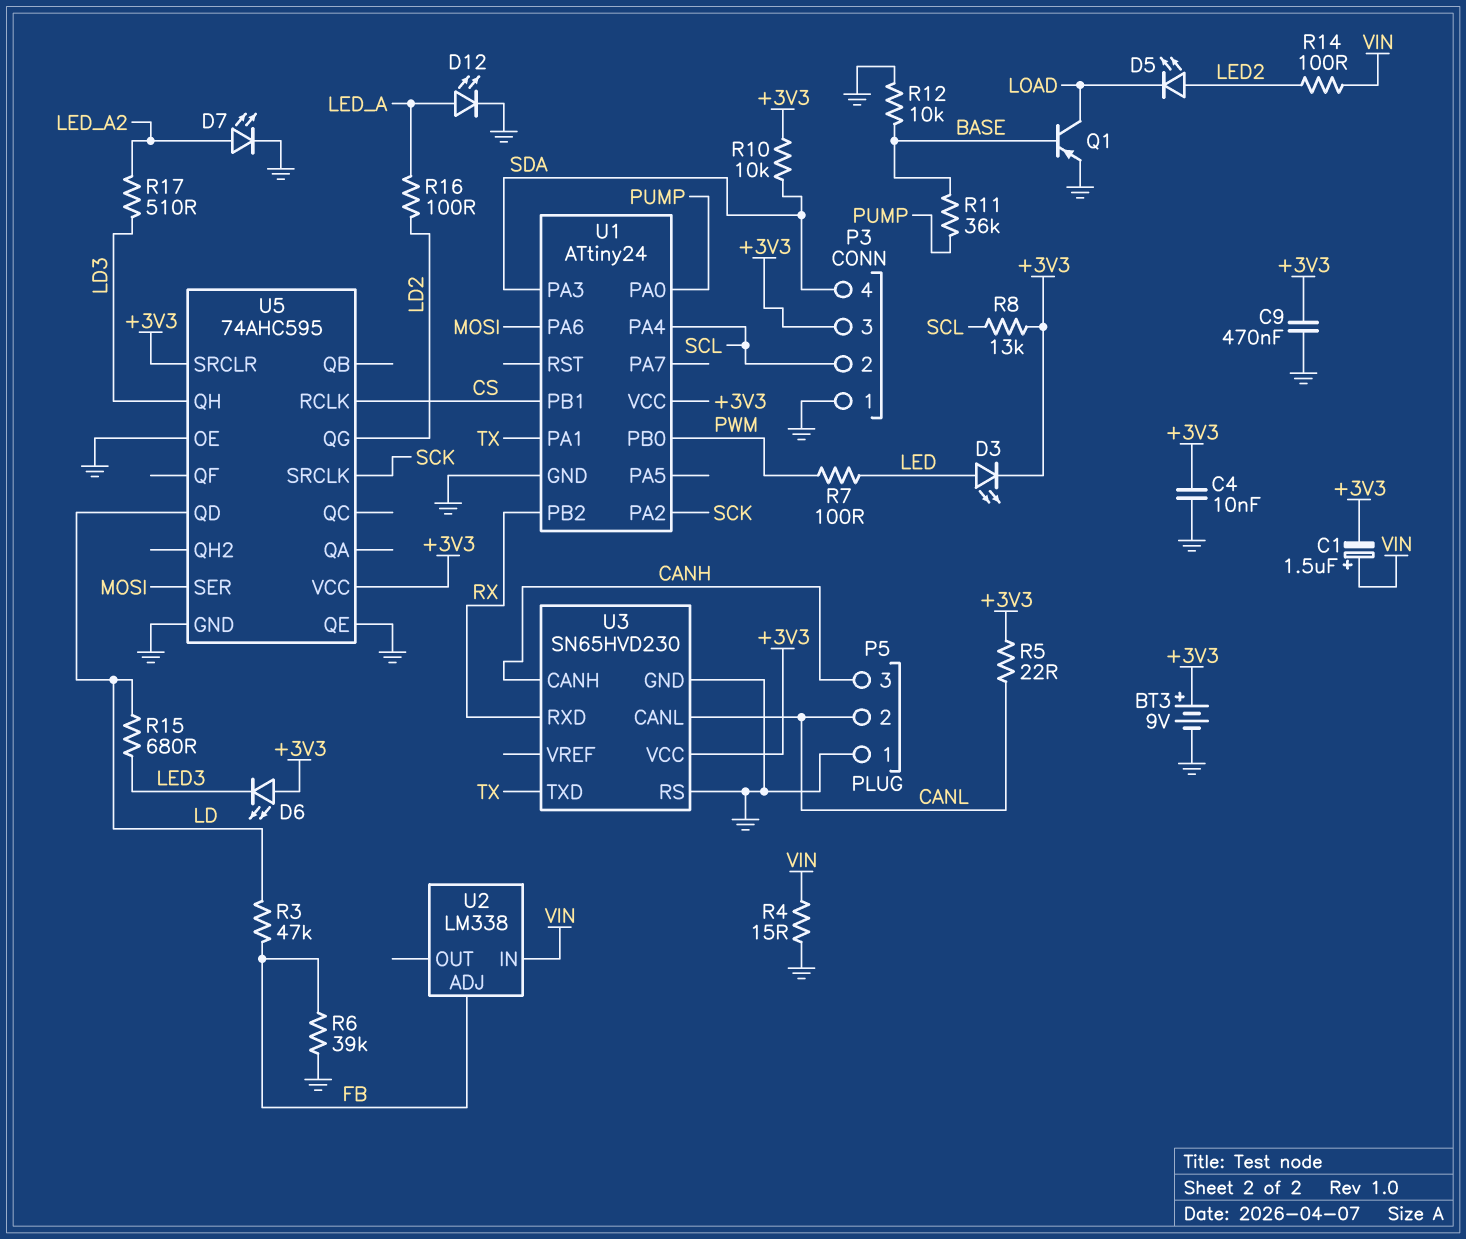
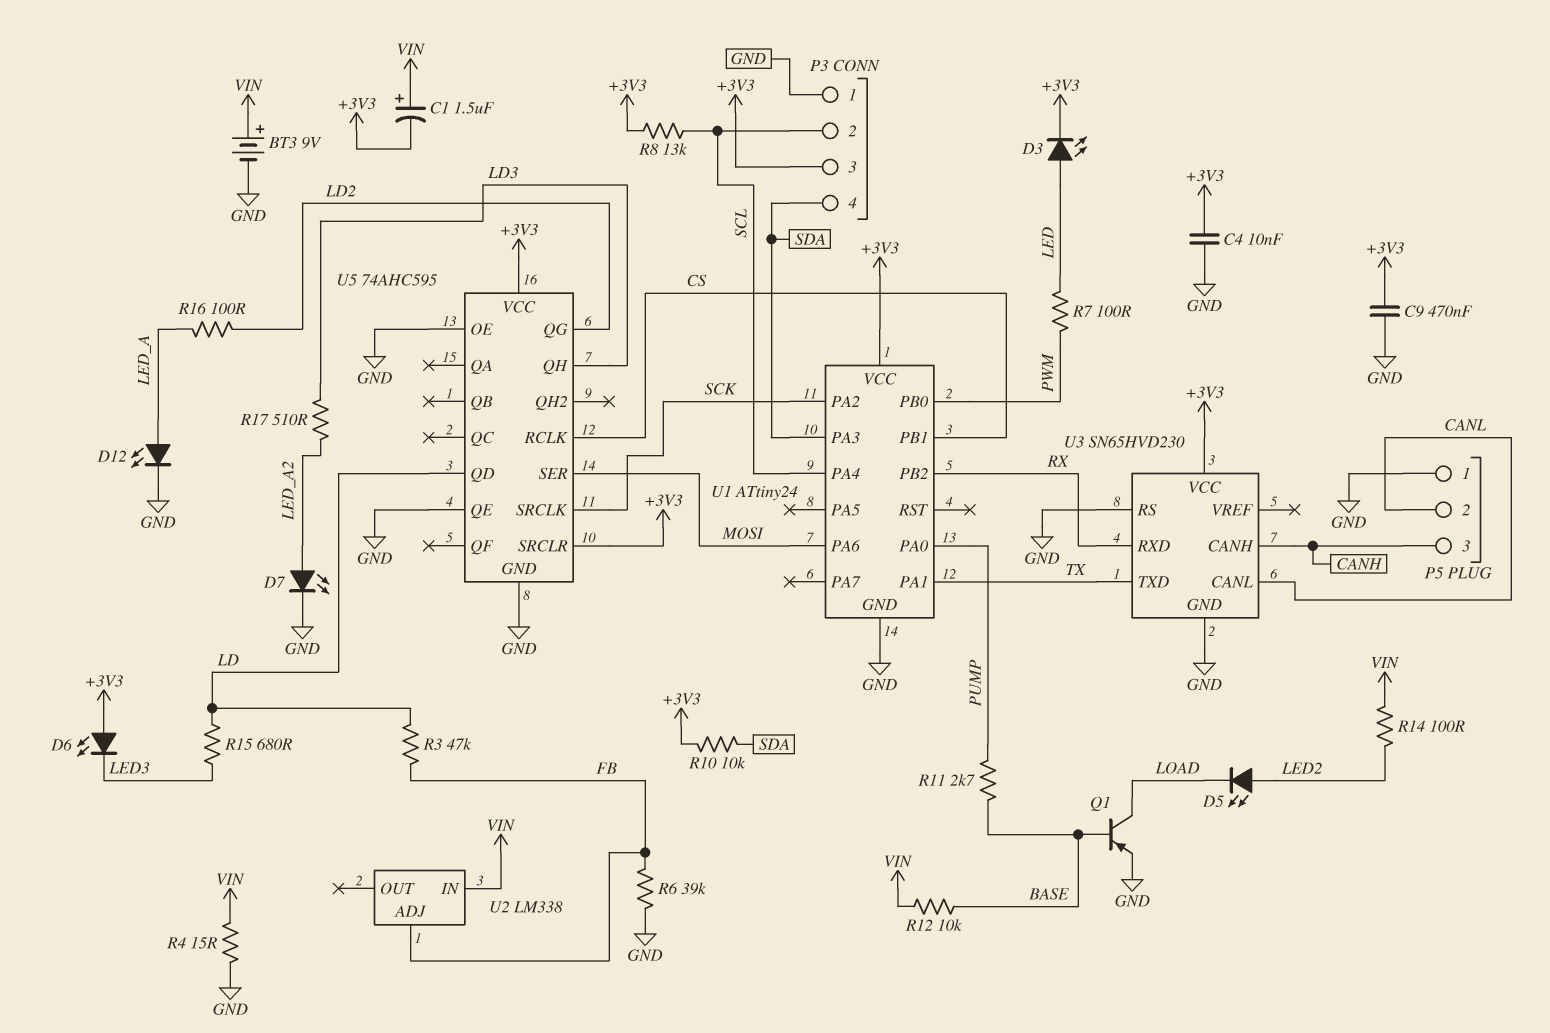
BT3: 9V (plus +3V3, minus GND) -> 9V (plus VIN, minus GND)
R5: 22 (+3V3, CANL) -> none
R11: 36k (BASE, PUMP) -> 2.7k (BASE, PUMP)
R12: 10k (BASE, GND) -> 10k (BASE, VIN)

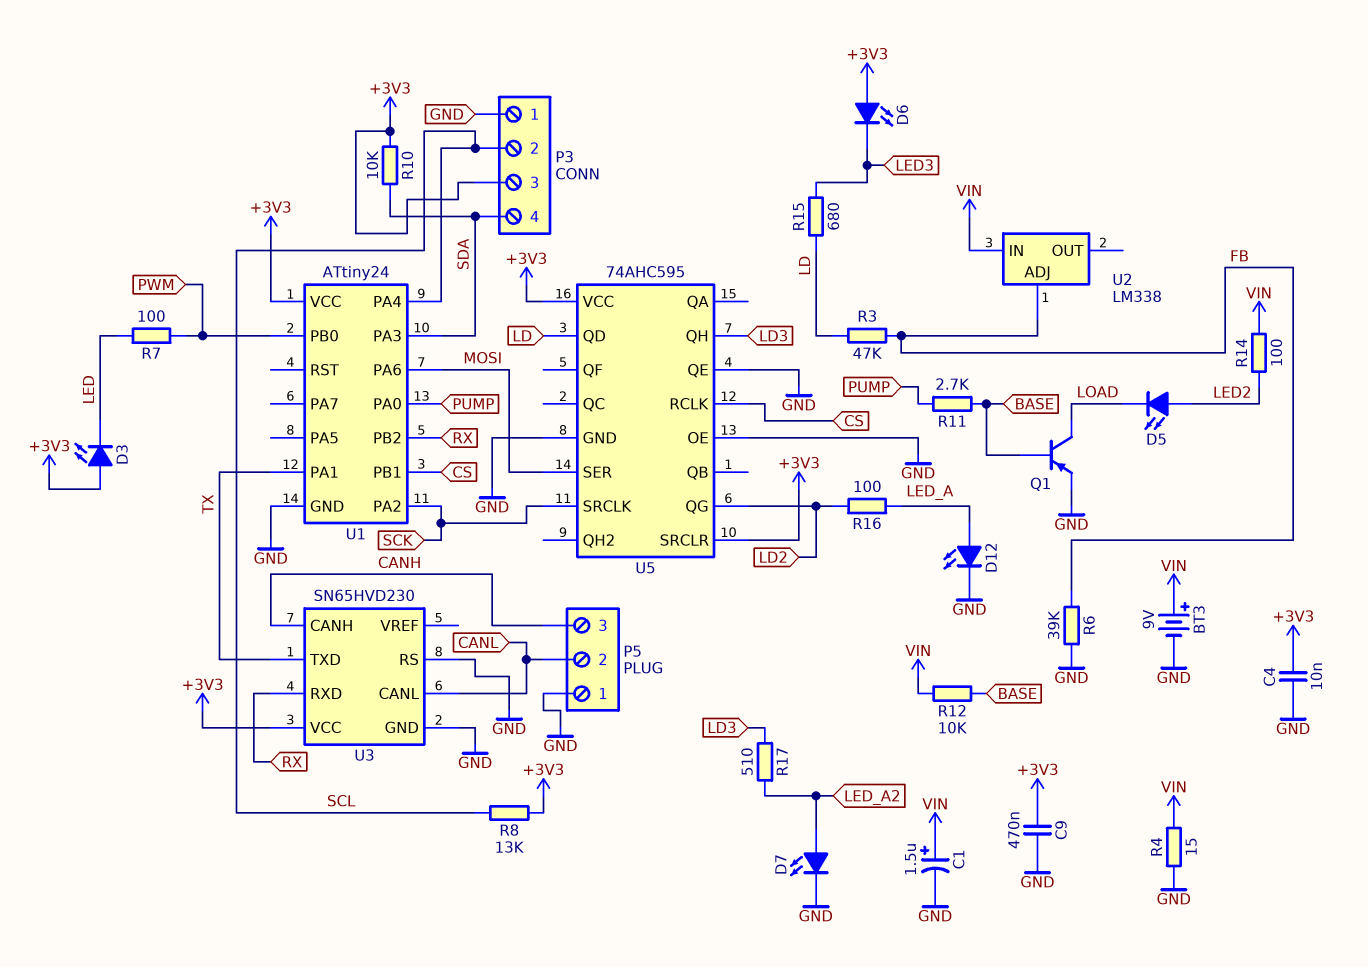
C1: 1.5uF (plus VIN, minus +3V3) -> 1.5uF (plus VIN, minus GND)
D3: LED (A LED, K +3V3) -> LED (A +3V3, K LED)

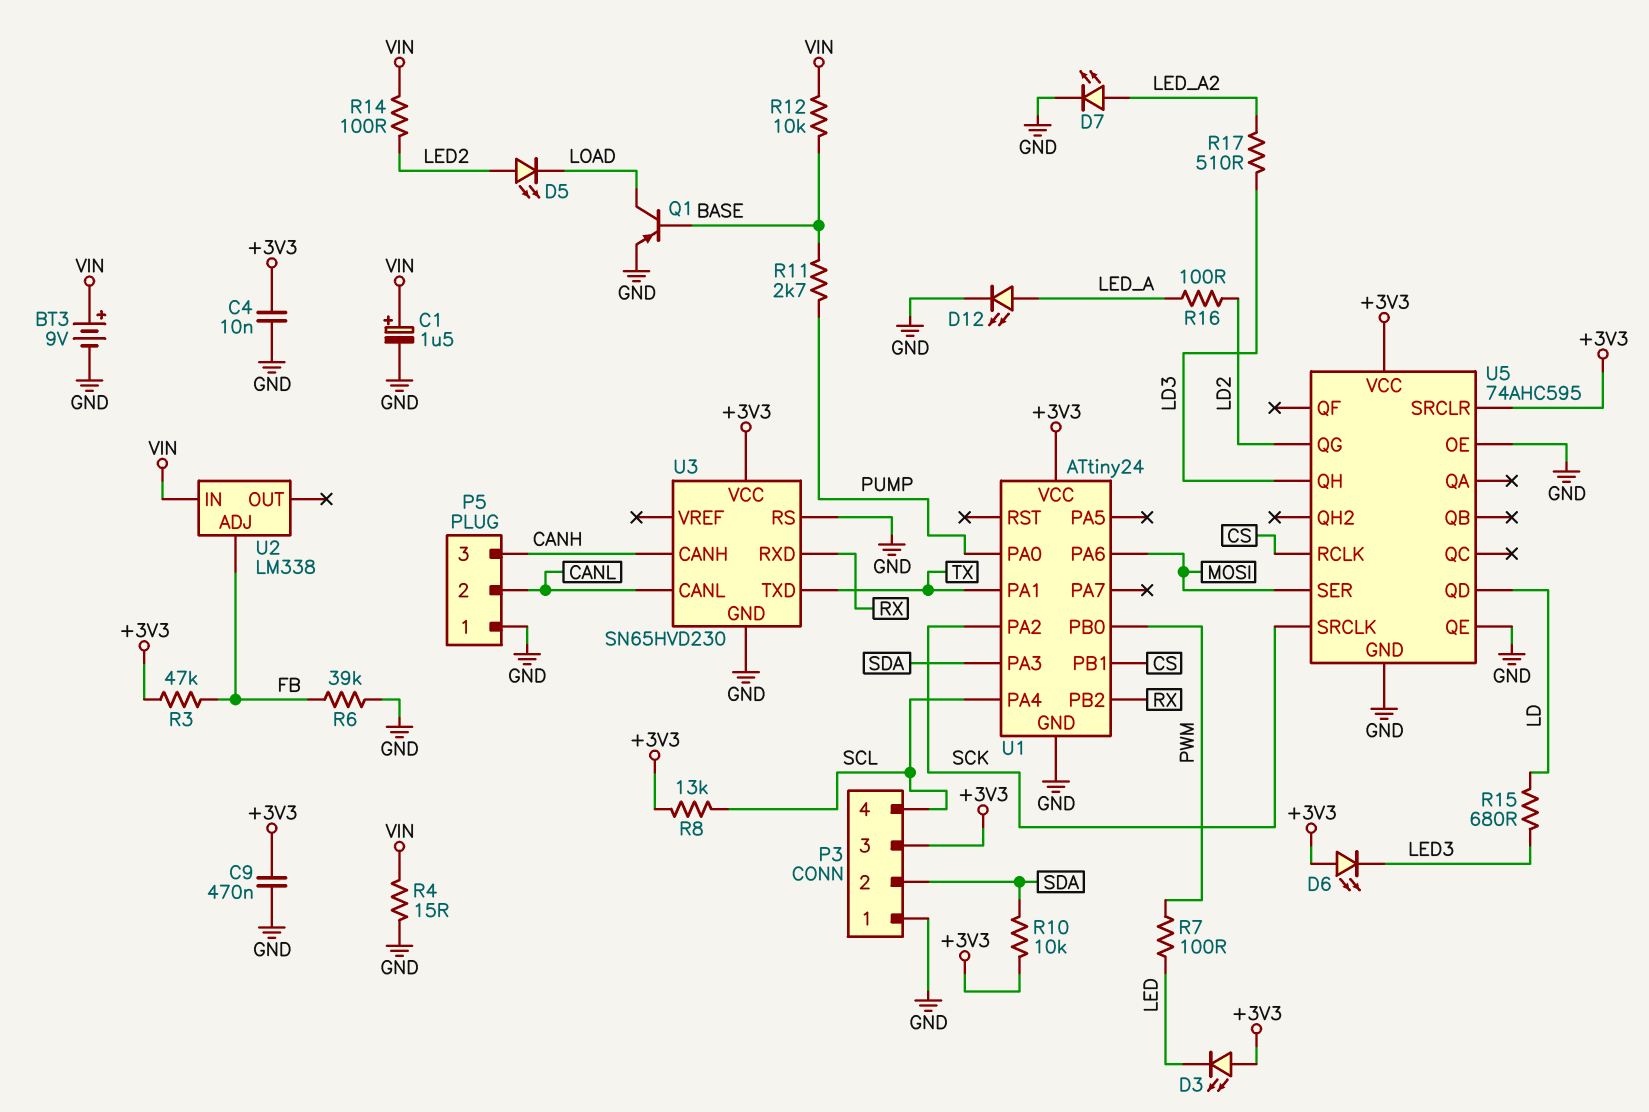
P3 pin 2: SCL -> SDA
P3 pin 4: SDA -> SCL
R3: 47k (FB, LD) -> 47k (+3V3, FB)

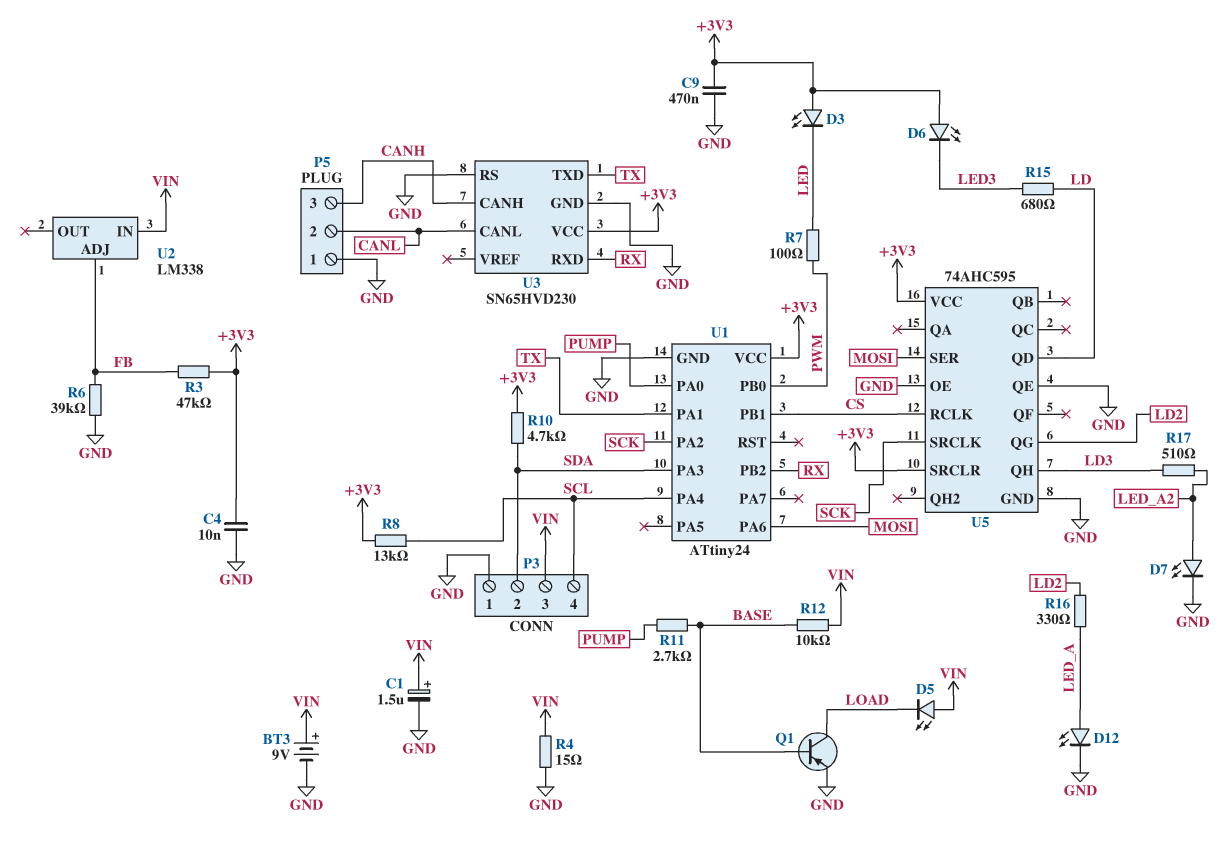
D5: LED (A LED2, K LOAD) -> LED (A VIN, K LOAD)
P3 pin 3: +3V3 -> VIN
R10: 10k (+3V3, SDA) -> 4.7k (+3V3, SDA)
R14: 100 (LED2, VIN) -> none
R16: 100 (LD2, LED_A) -> 330 (LD2, LED_A)

